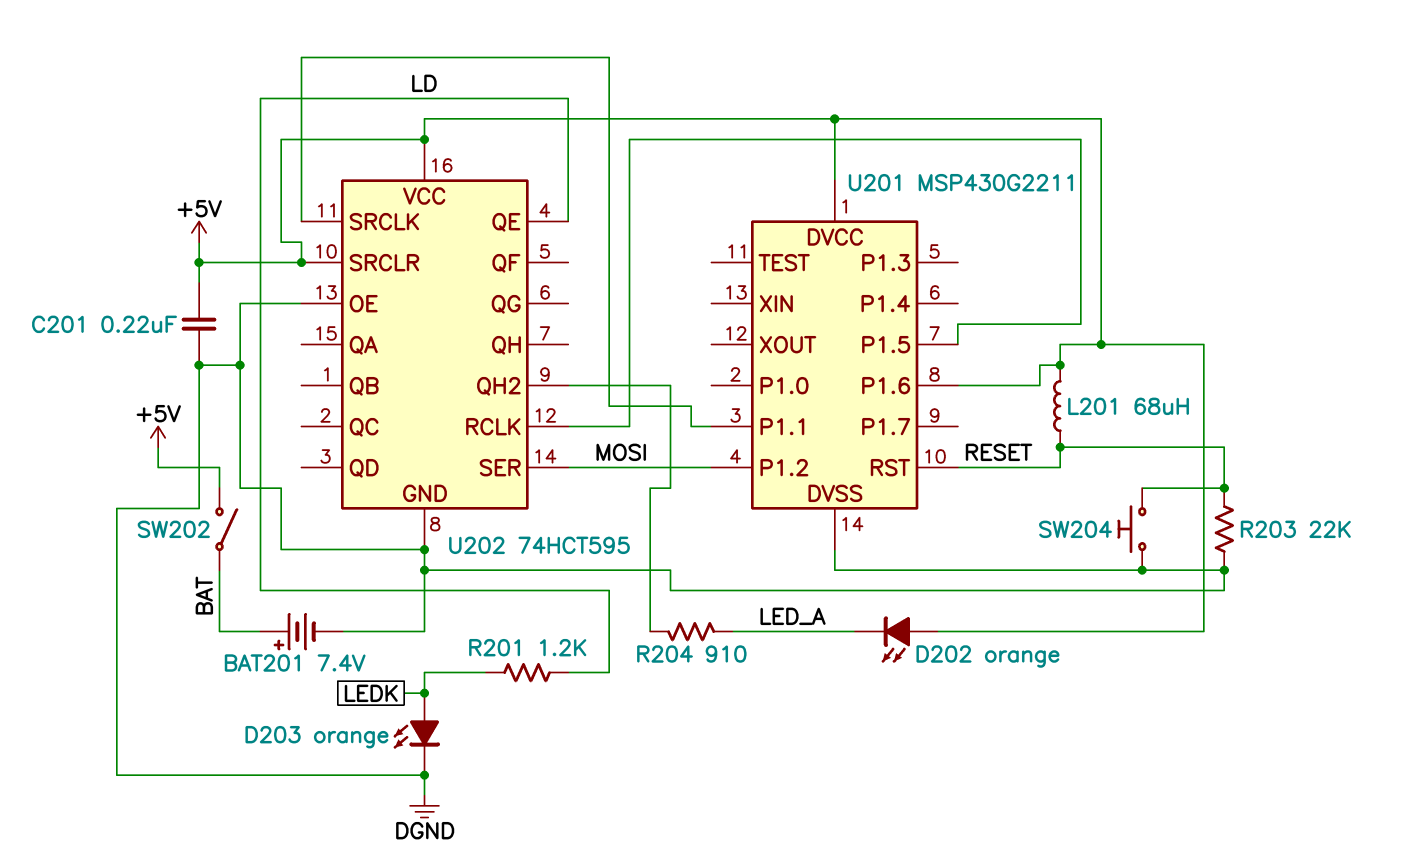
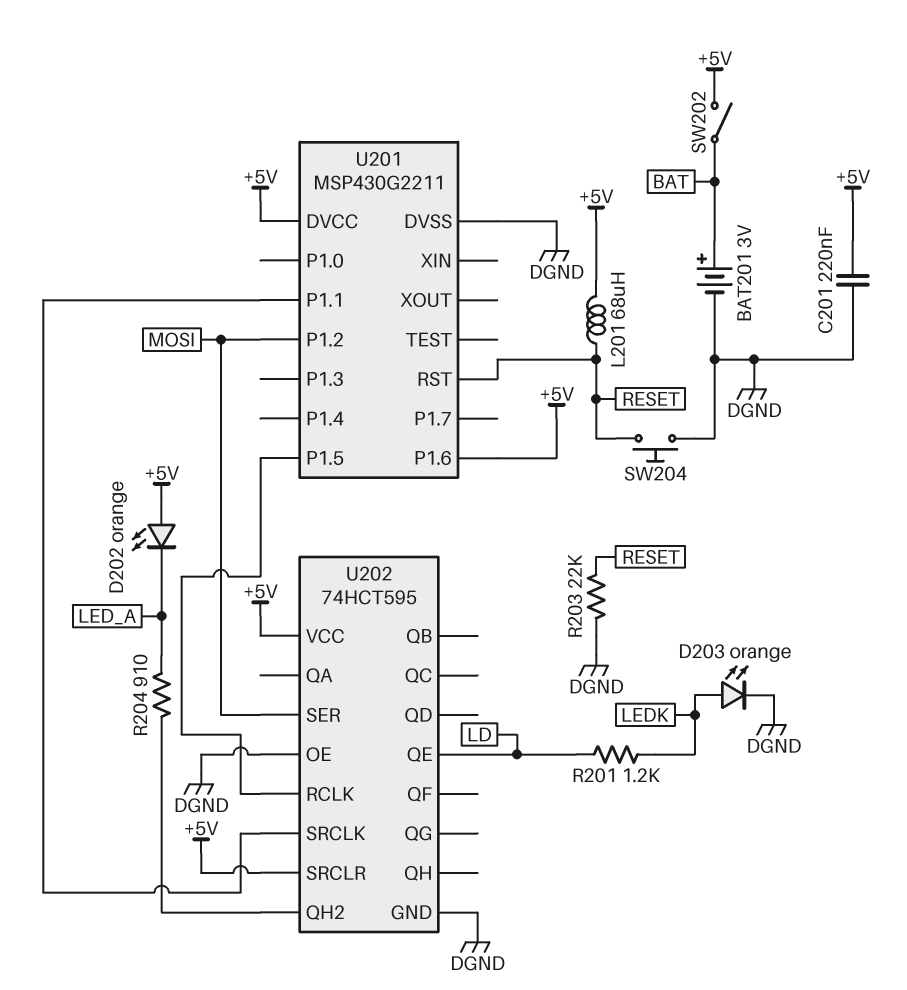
BAT201: 7.4V (plus BAT, minus DGND) -> 3V (plus BAT, minus DGND)

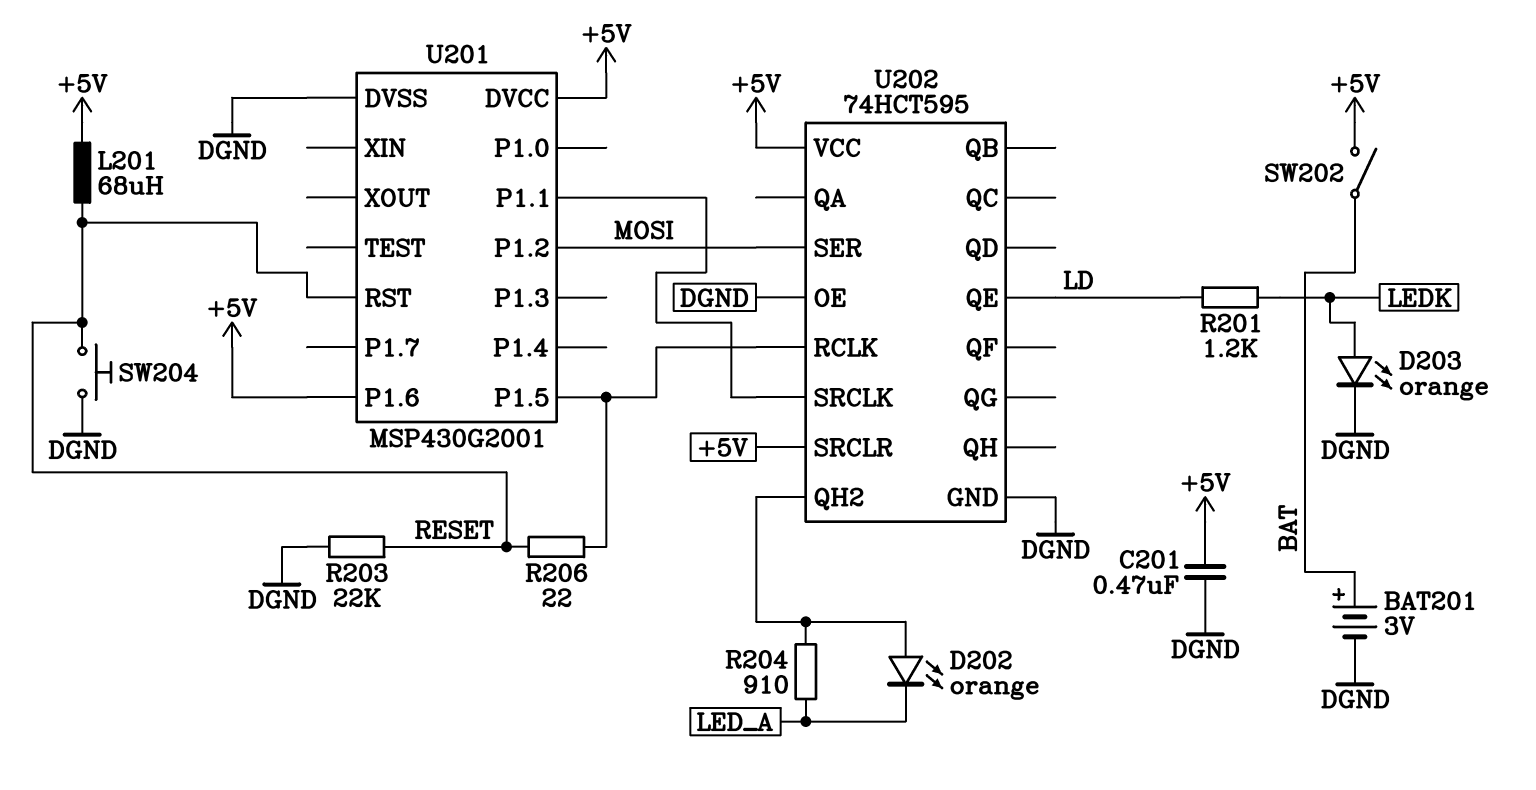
C201: 220nF (+5V, DGND) -> 470nF (+5V, DGND)
D202: LED orange (A +5V, K LED_A) -> LED orange (A U202/QH2, K LED_A)
R206: none -> 22 (RESET, U201/P1.5)
U201: MSP430G2211 -> MSP430G2001

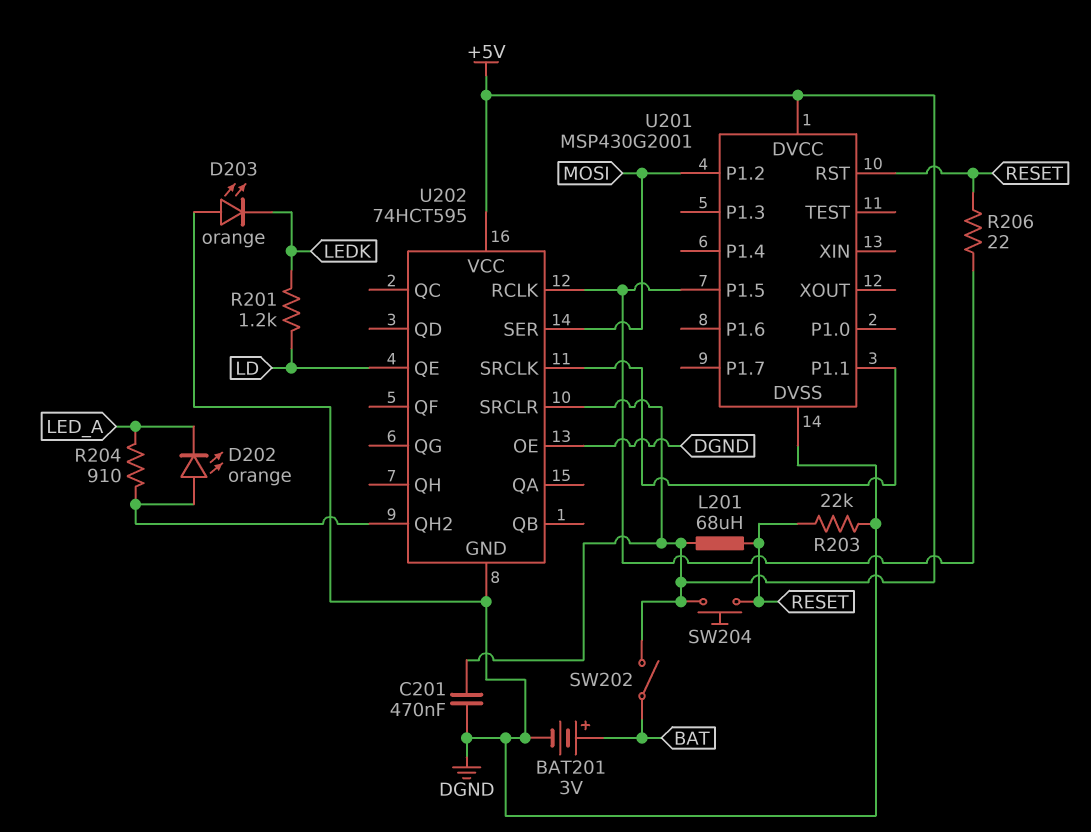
D203: LED orange (A LEDK, K DGND) -> LED orange (A DGND, K LEDK)
SW204: button (DGND, RESET) -> button (+5V, RESET)
U201 pin P1.6: +5V -> none

